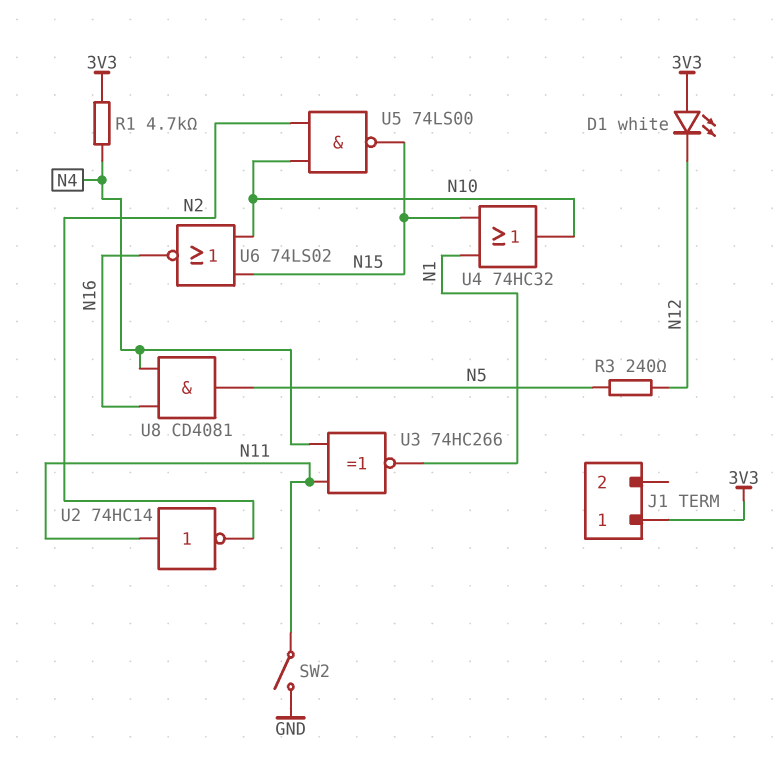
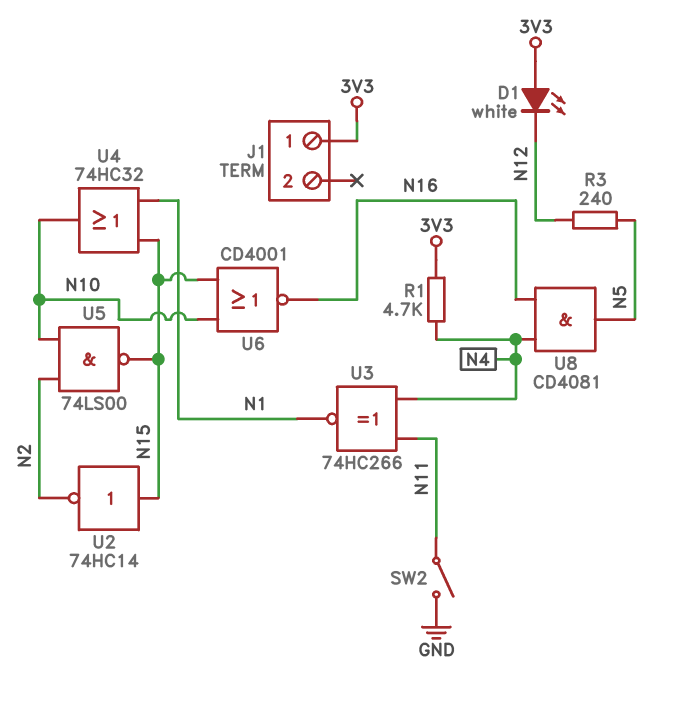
U2: NOT 74HC14 (in N11, out N2) -> NOT 74HC14 (in N15, out N2)
U6: NOR 74LS02 (in N10, in N15, out N16) -> NOR CD4001 (in N10, in N15, out N16)

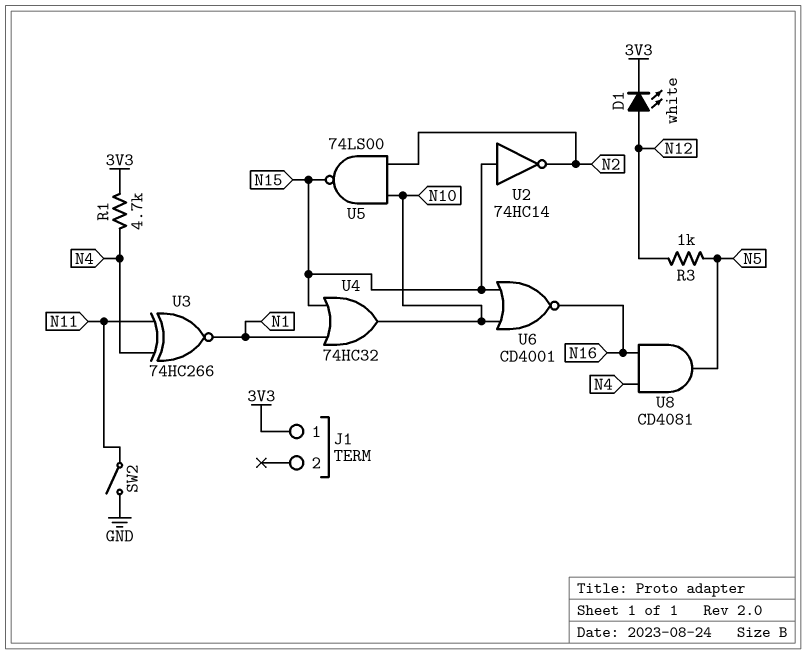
D1: LED white (A 3V3, K N12) -> LED white (A N12, K 3V3)
R3: 240 (N5, N12) -> 1k (N5, N12)

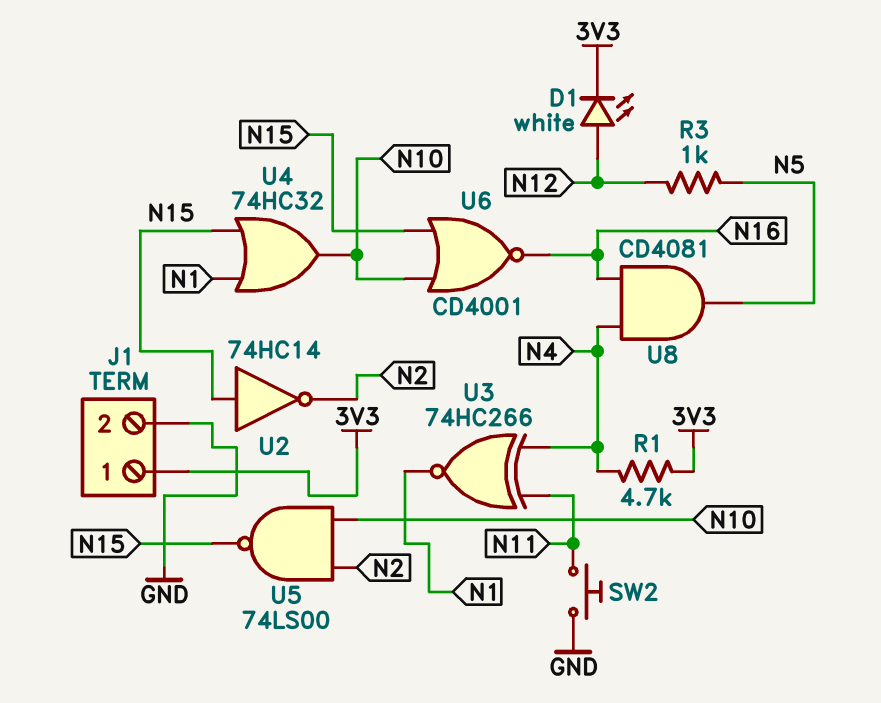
J1 pin 2: none -> GND
SW2: switch (GND, N11) -> button (GND, N11)

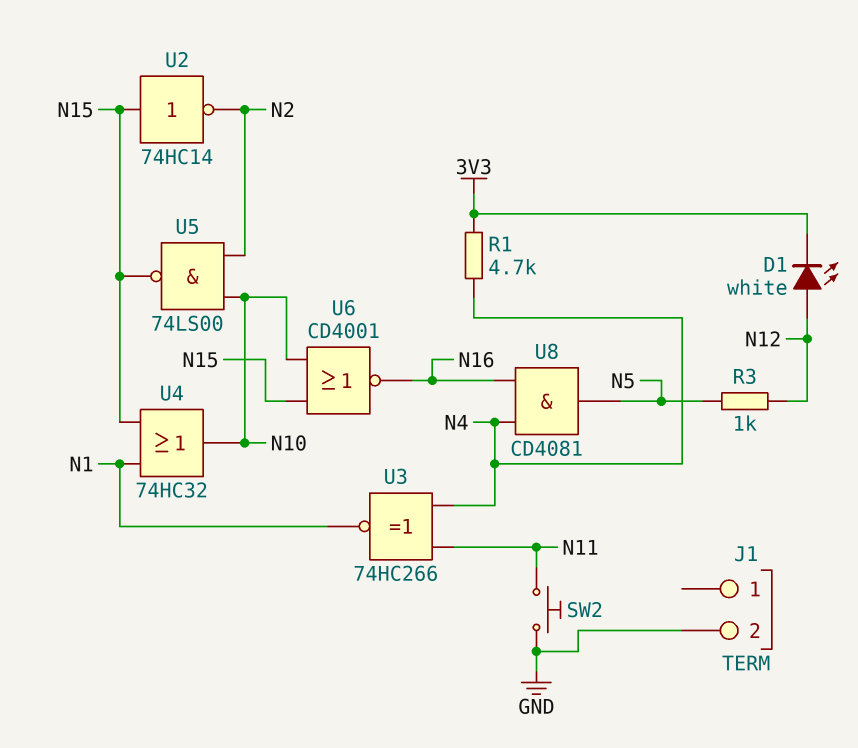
J1 pin 1: 3V3 -> none

